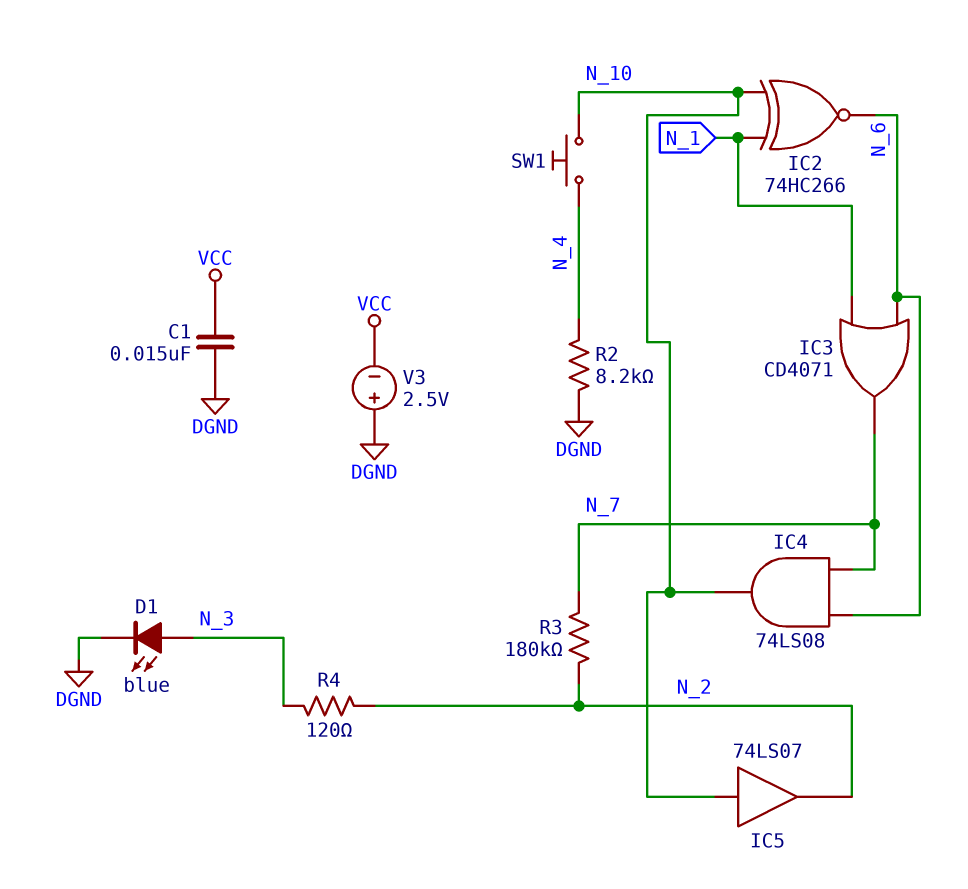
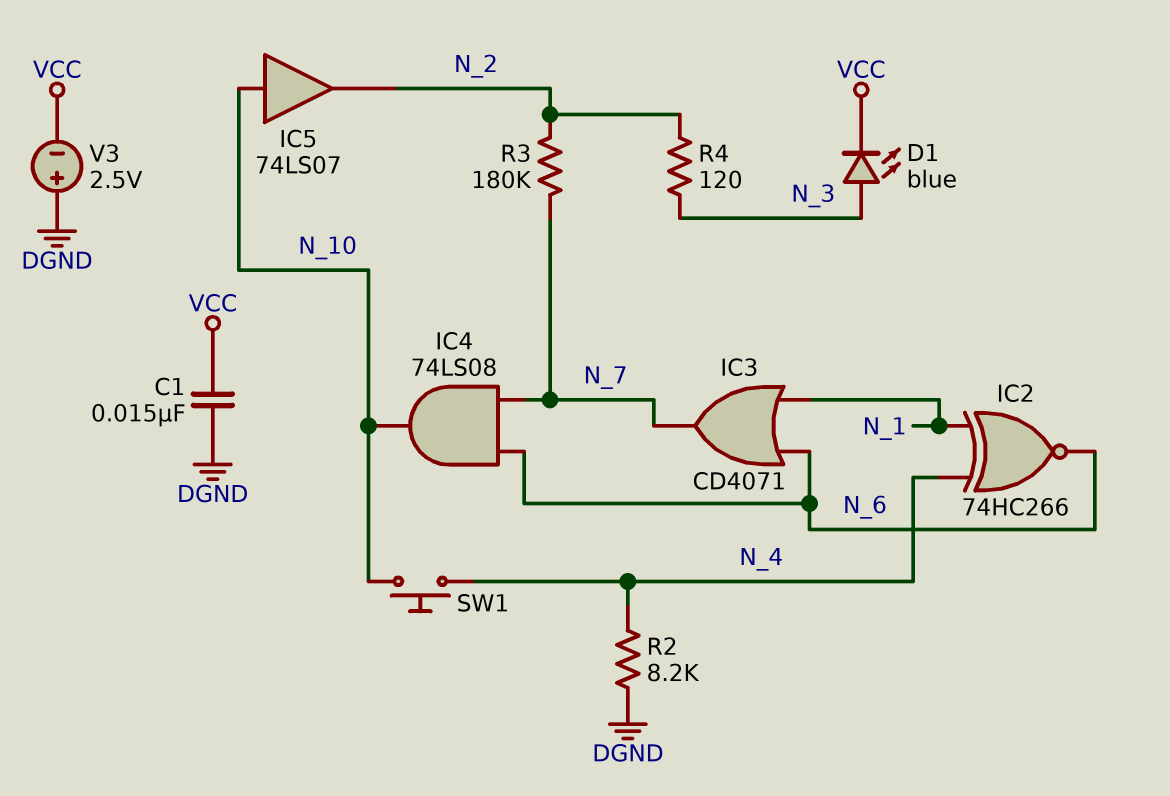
D1: LED blue (A N_3, K DGND) -> LED blue (A N_3, K VCC)
IC2: XNOR 74HC266 (in N_1, in N_10, out N_6) -> XNOR 74HC266 (in N_1, in N_4, out N_6)

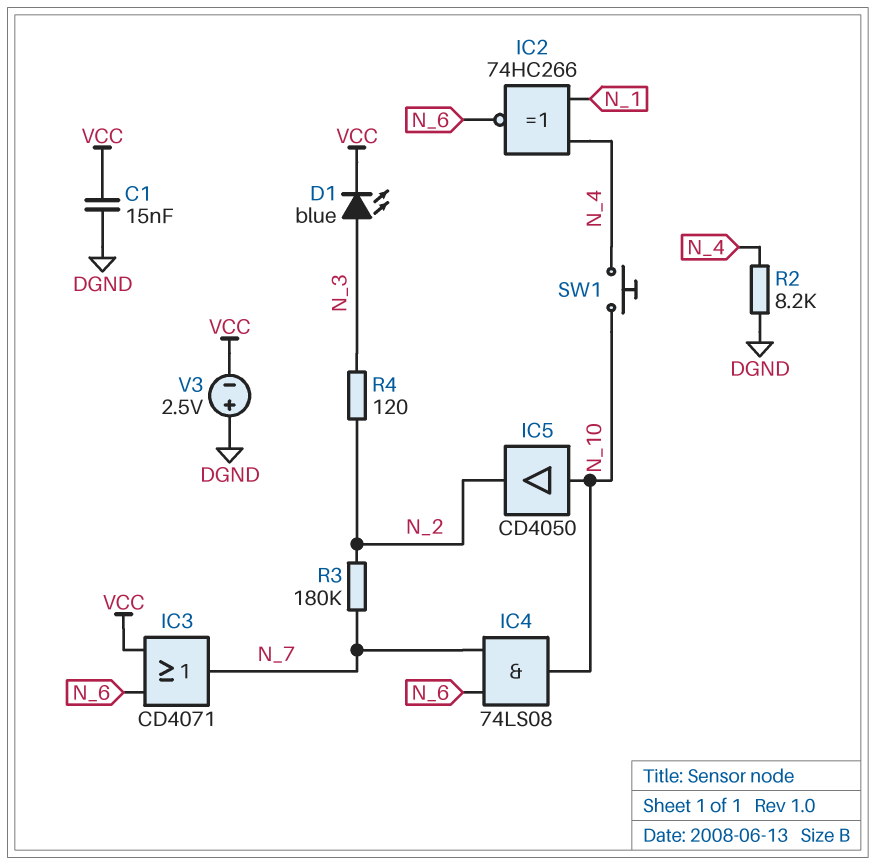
IC3: OR CD4071 (in N_1, in N_6, out N_7) -> OR CD4071 (in N_6, in VCC, out N_7)
IC5: buffer 74LS07 (in N_10, out N_2) -> buffer CD4050 (in N_10, out N_2)

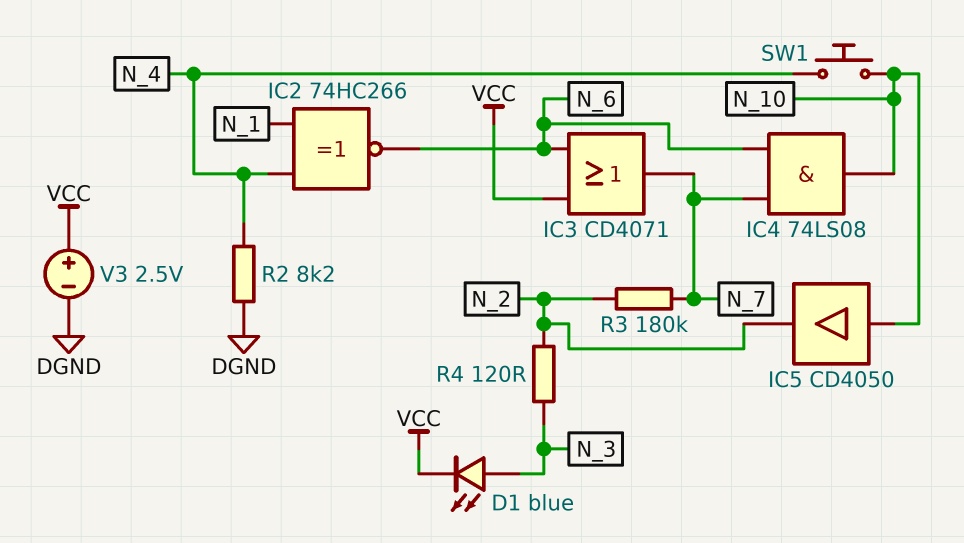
C1: 15nF (DGND, VCC) -> none
V3: 2.5V (plus DGND, minus VCC) -> 2.5V (plus VCC, minus DGND)

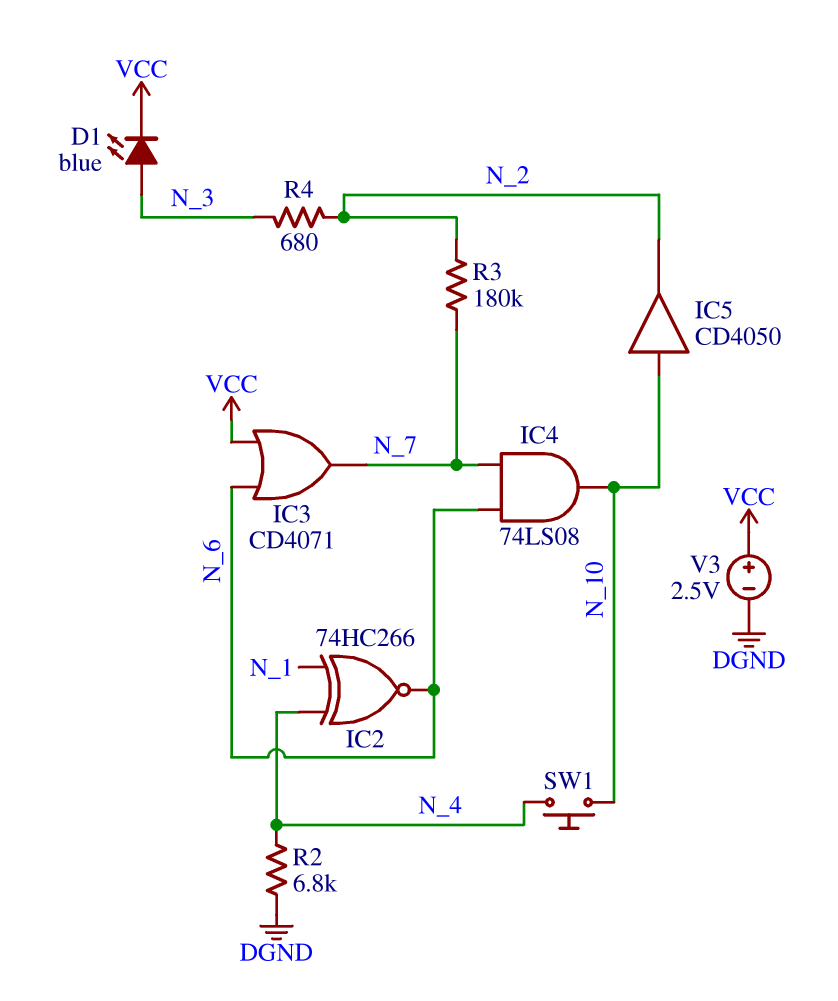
R2: 8.2k (DGND, N_4) -> 6.8k (DGND, N_4)
R4: 120 (N_2, N_3) -> 680 (N_2, N_3)

